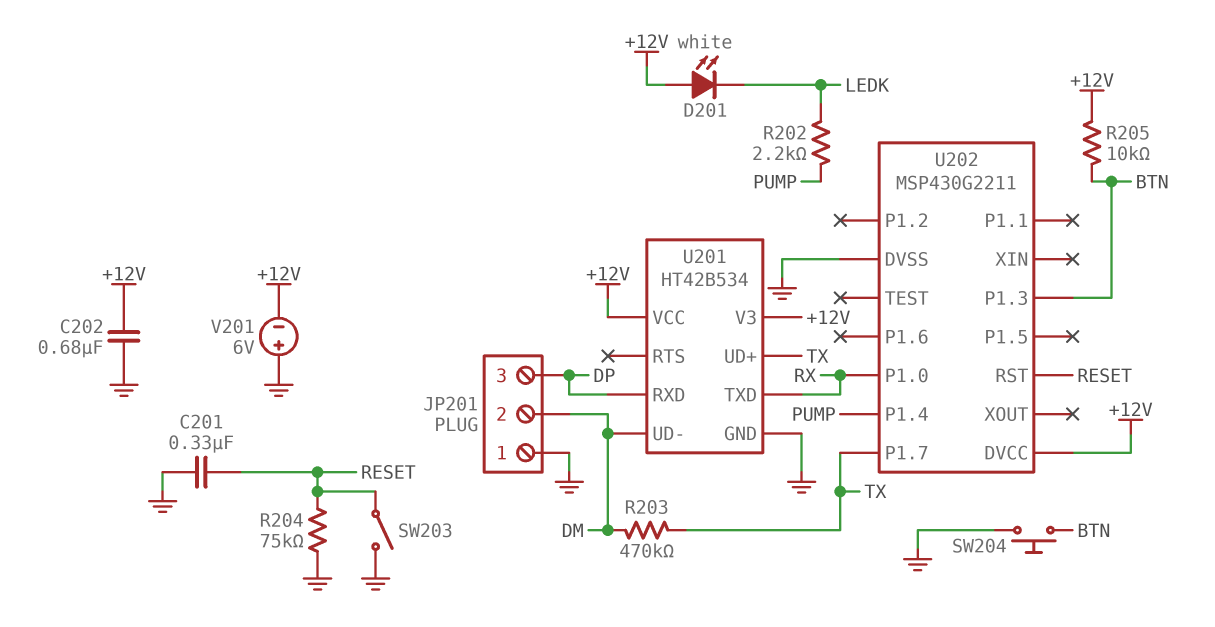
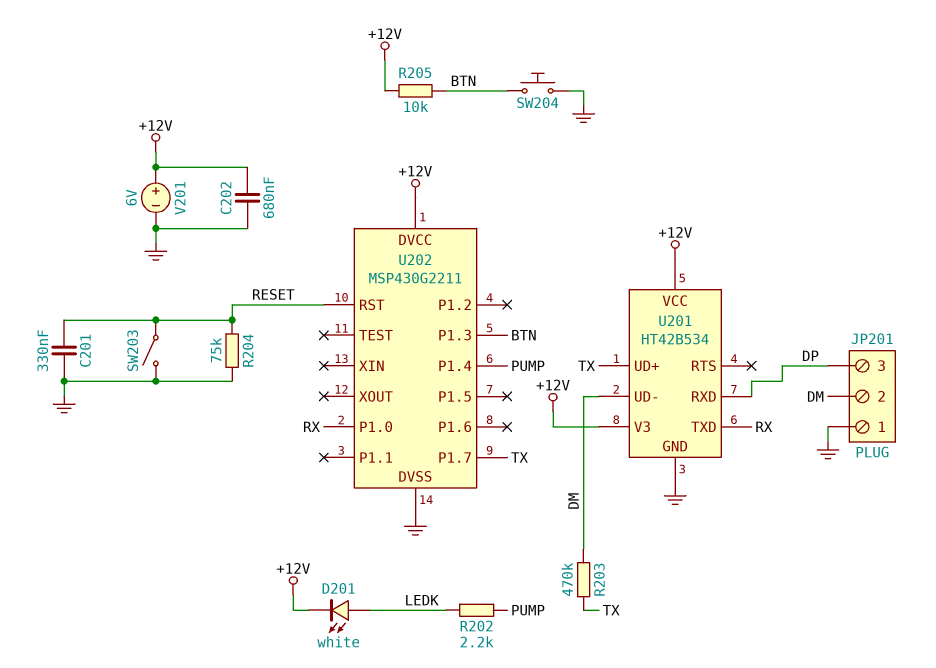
D201: LED white (A +12V, K LEDK) -> LED white (A LEDK, K +12V)
V201: 6V (plus GND, minus +12V) -> 6V (plus +12V, minus GND)

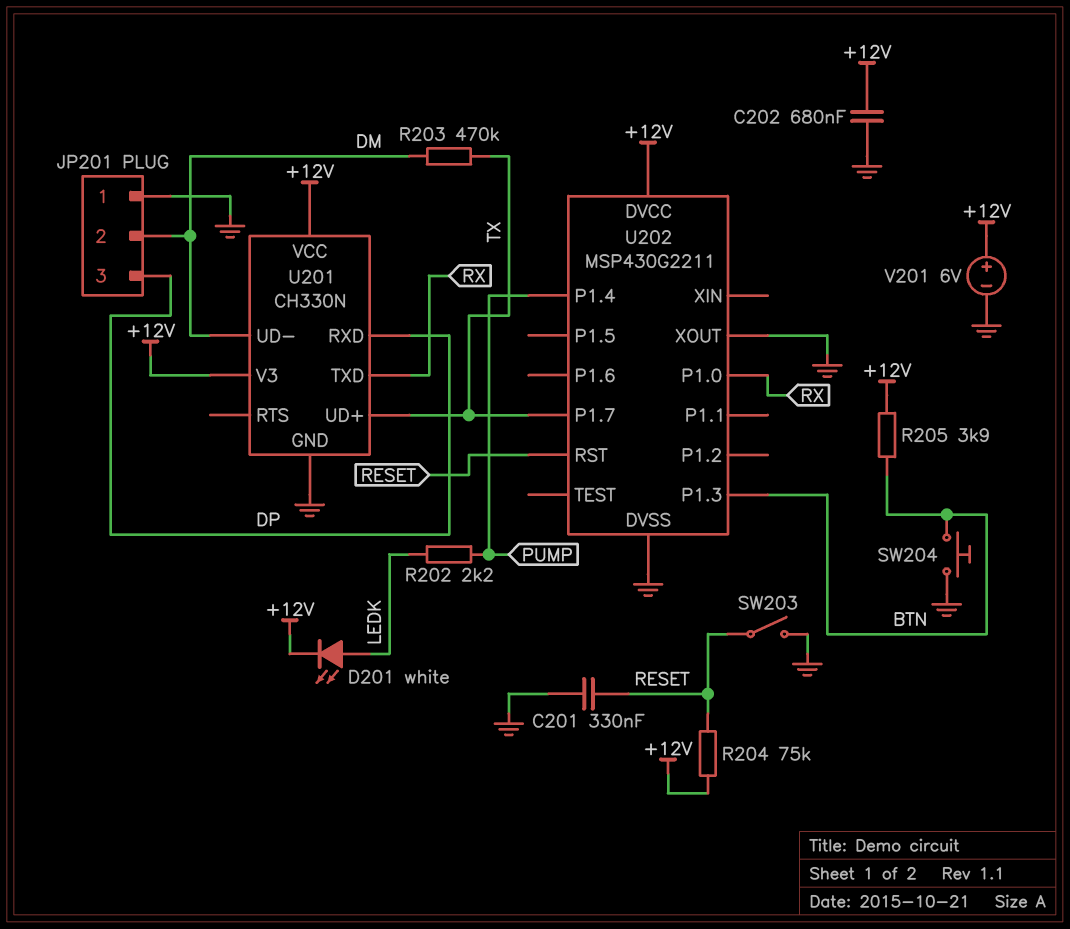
R204: 75k (GND, RESET) -> 75k (+12V, RESET)
R205: 10k (+12V, BTN) -> 3.9k (+12V, BTN)
U201: HT42B534 -> CH330N
U202 pin XOUT: none -> GND

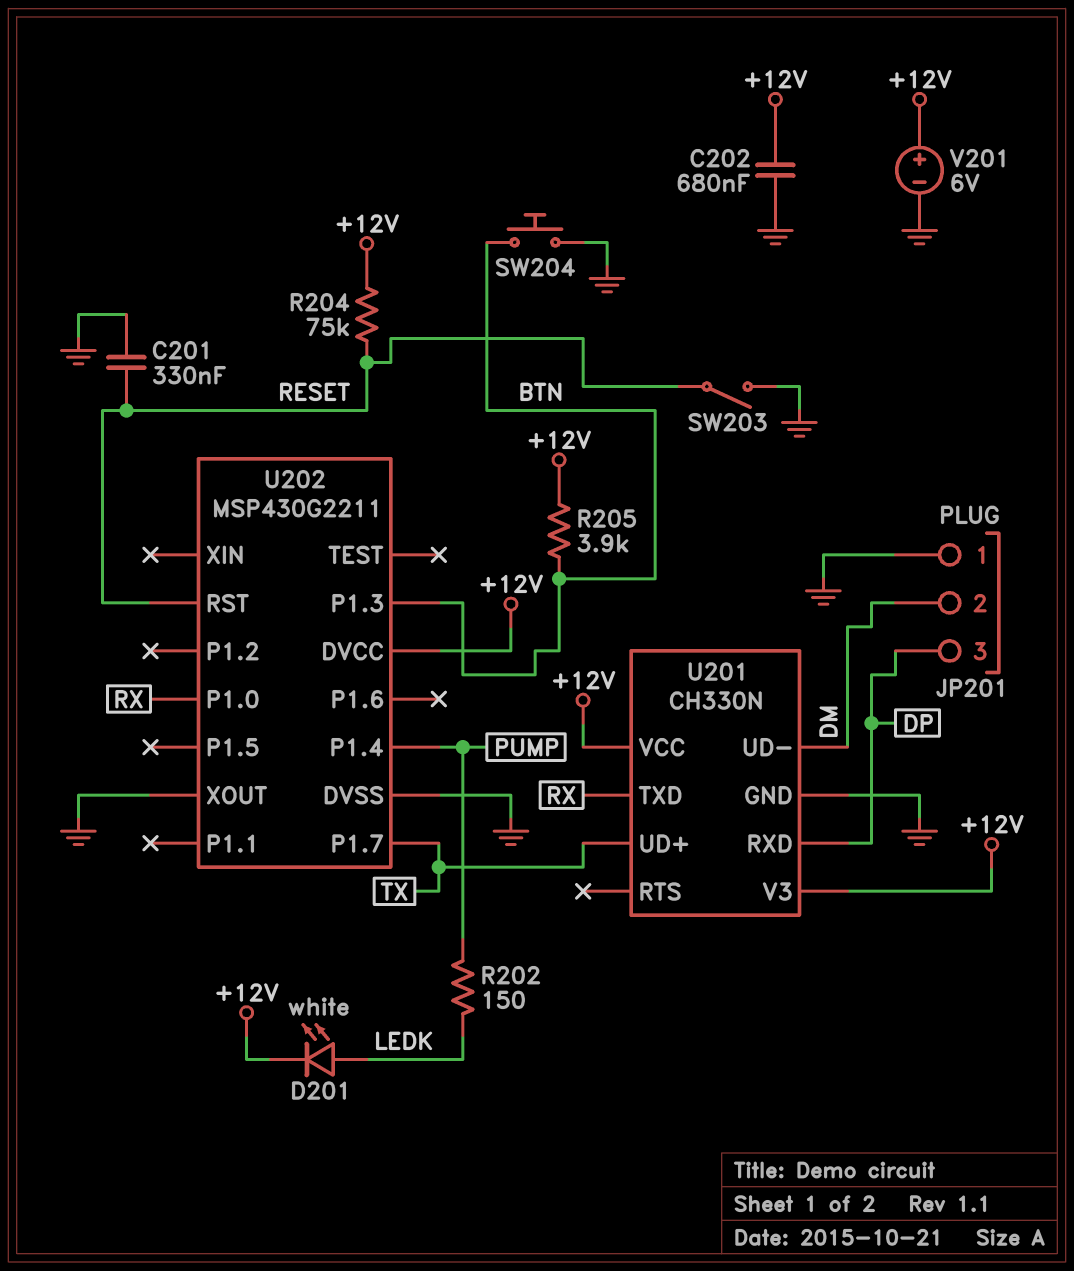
R202: 2.2k (LEDK, PUMP) -> 150 (LEDK, PUMP)
R203: 470k (DM, TX) -> none

